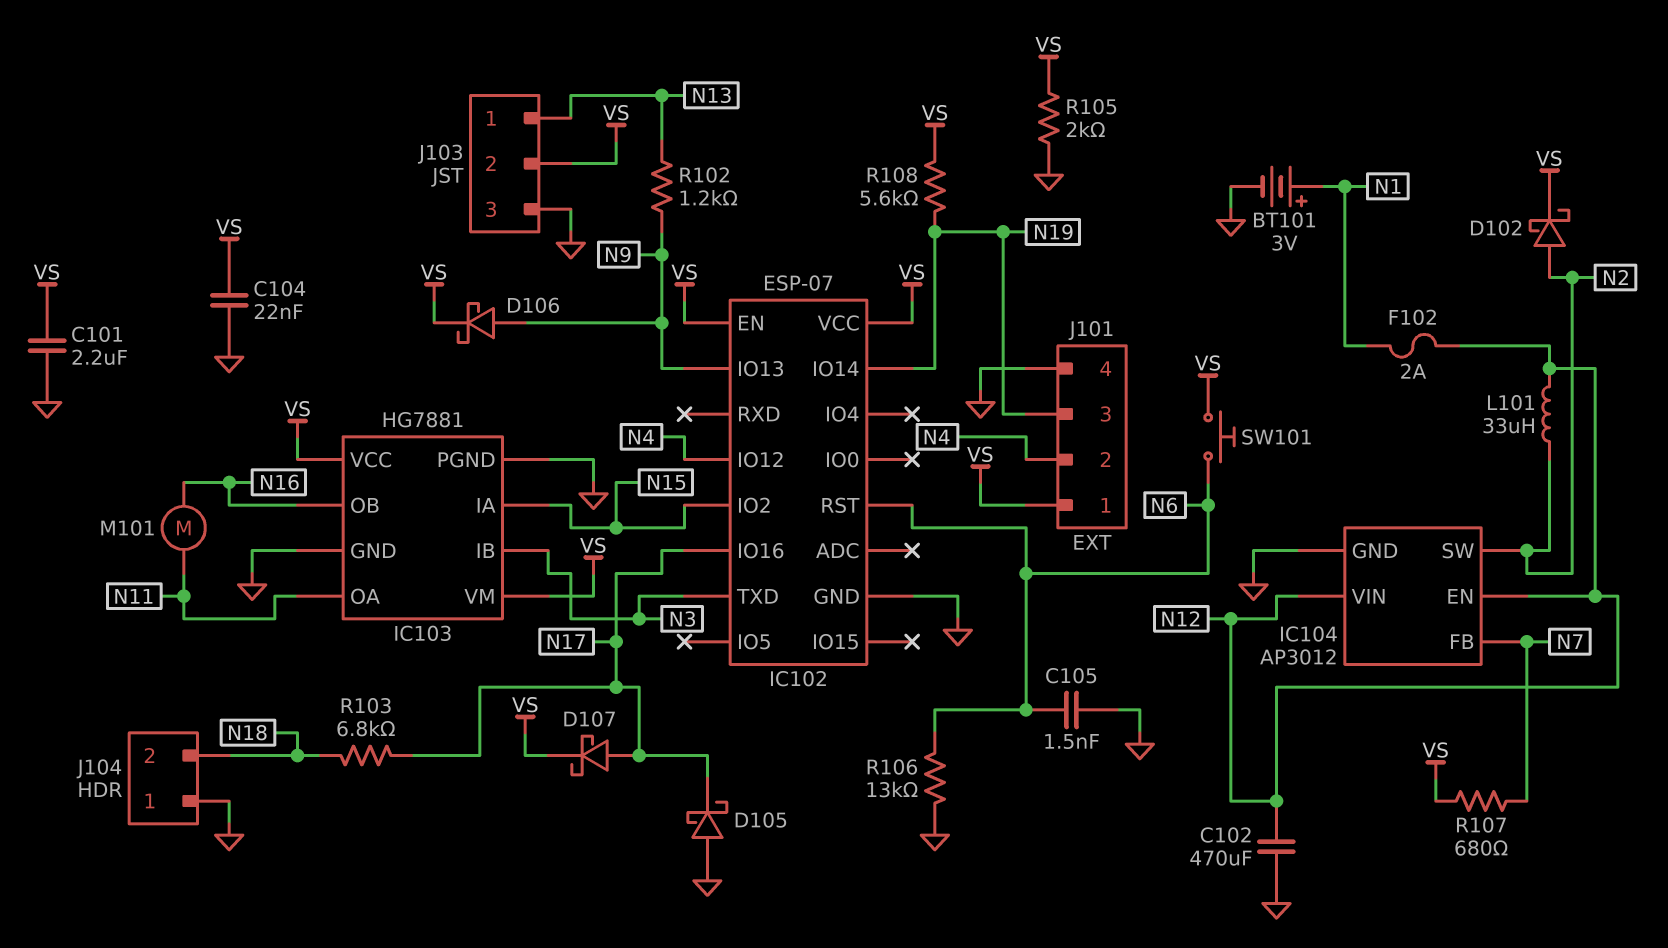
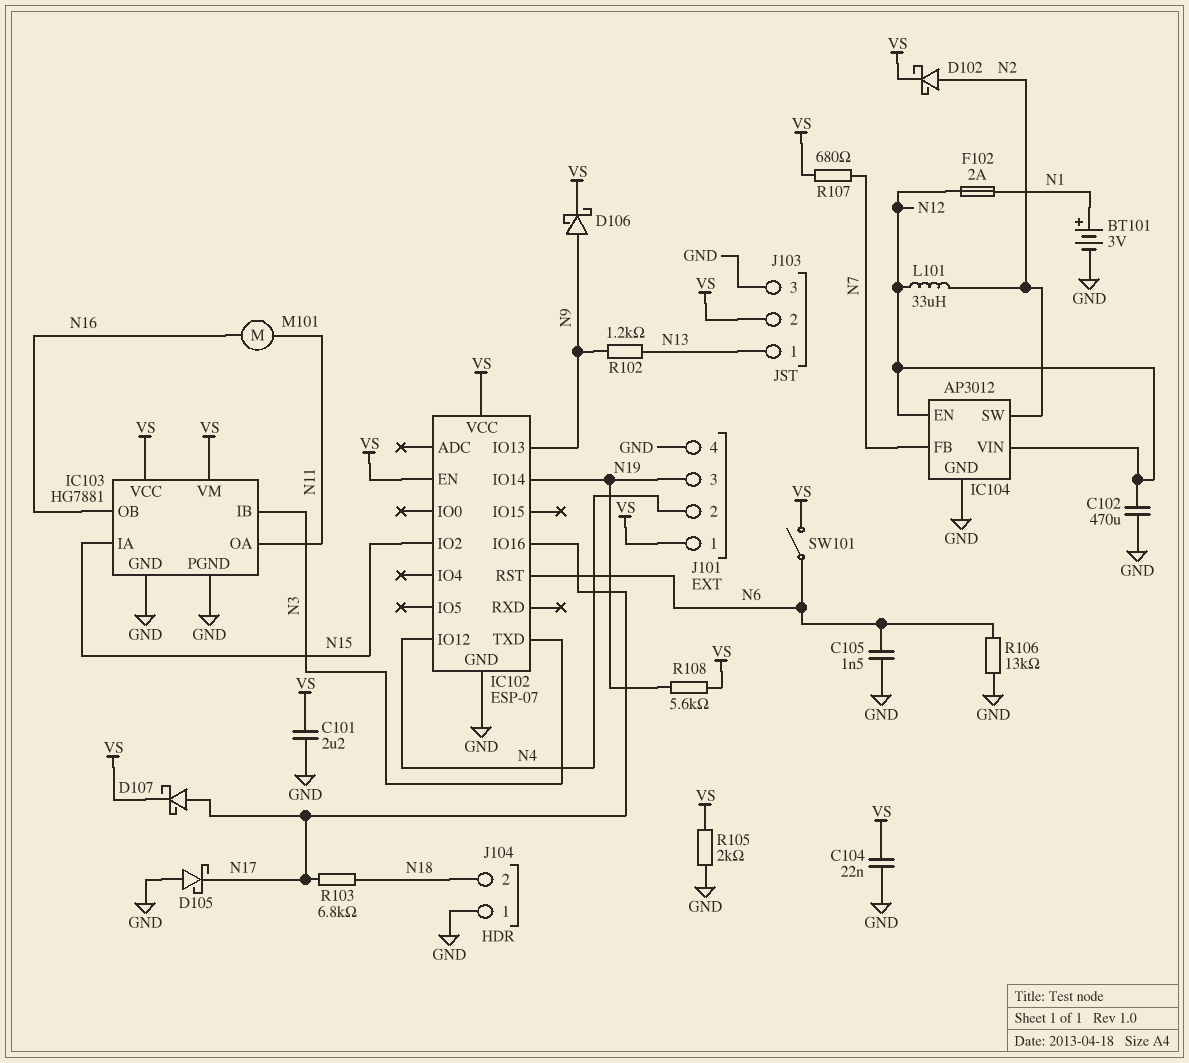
SW101: button (N6, VS) -> switch (N6, VS)

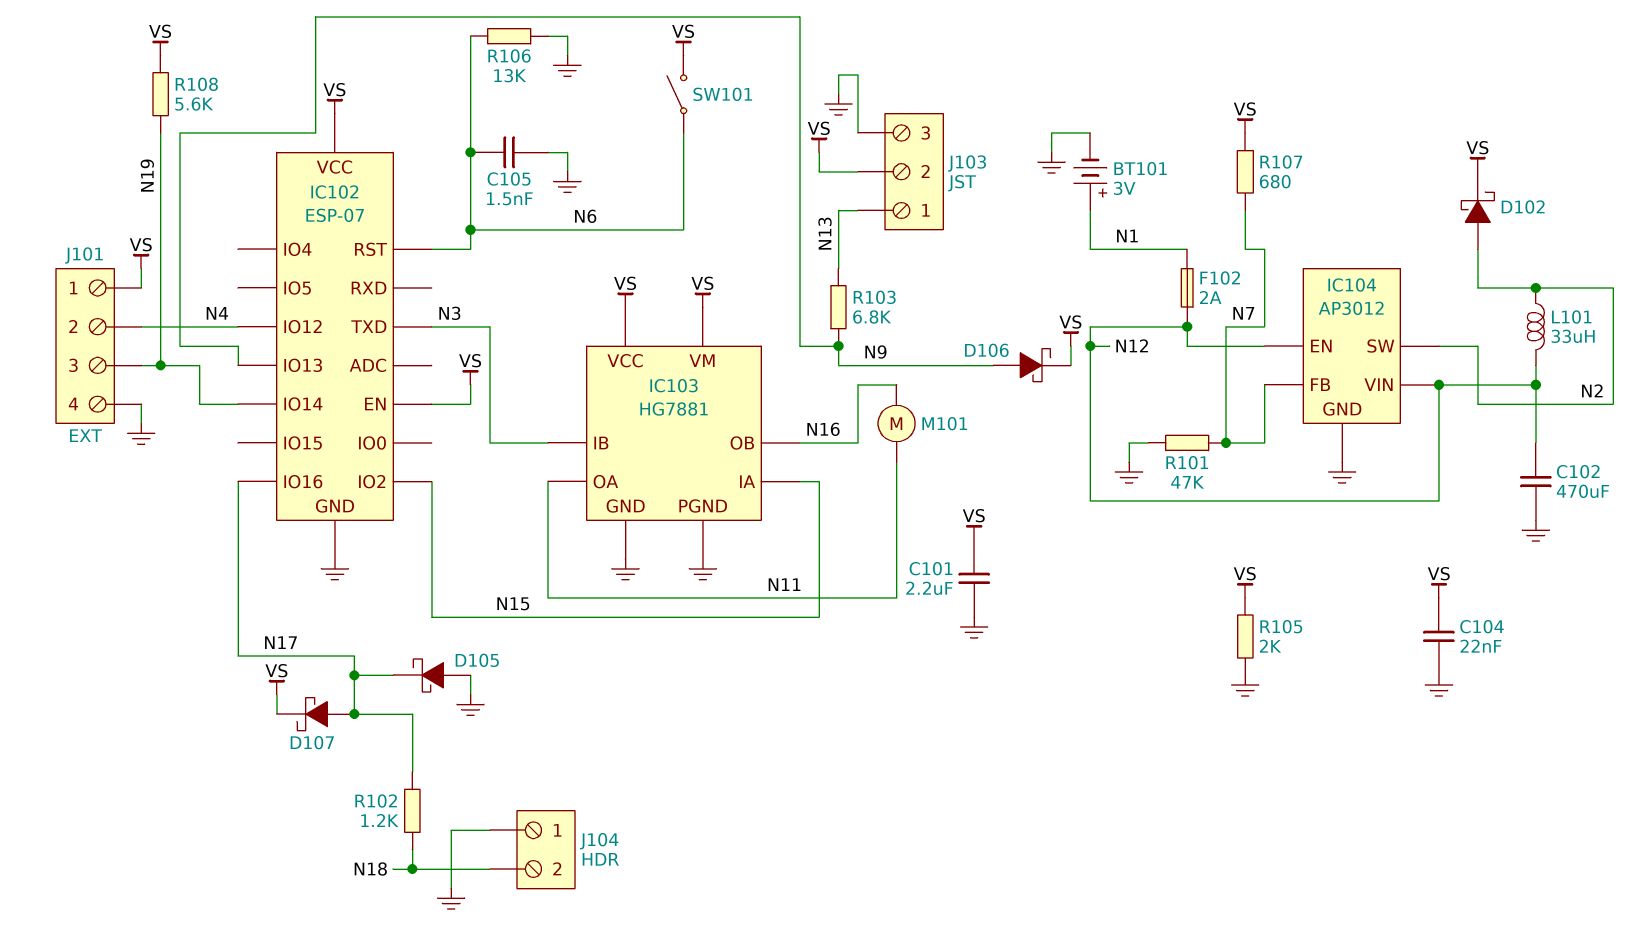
R101: none -> 47k (GND, N7)
R102: 1.2k (N9, N13) -> 1.2k (N17, N18)
R103: 6.8k (N17, N18) -> 6.8k (N9, N13)

